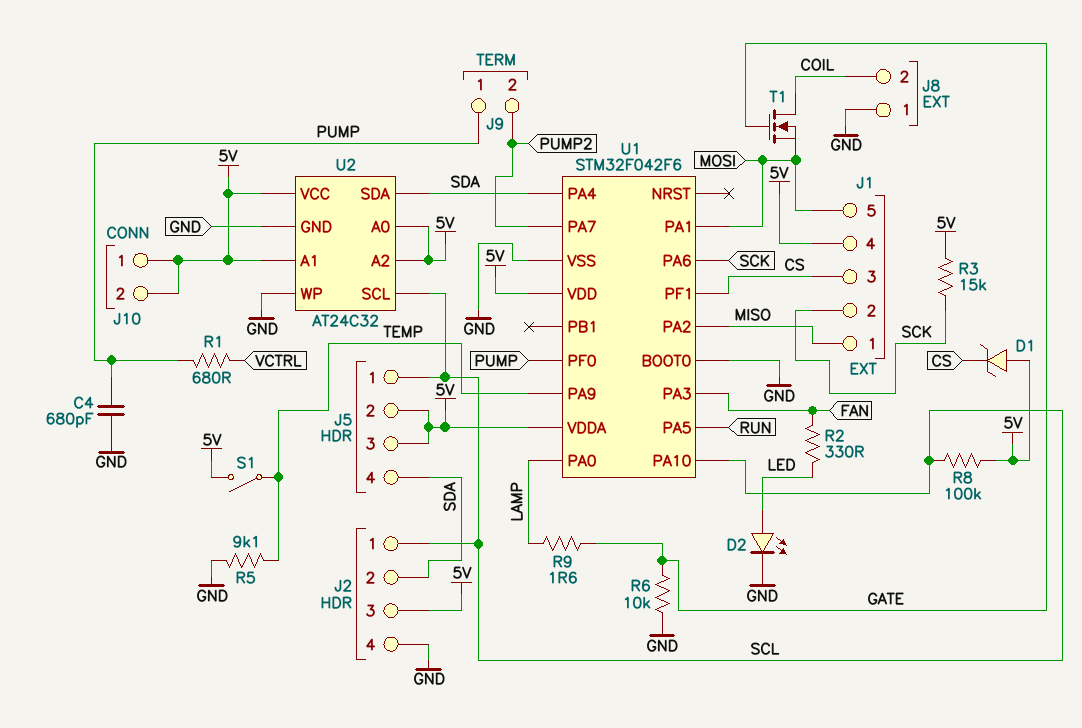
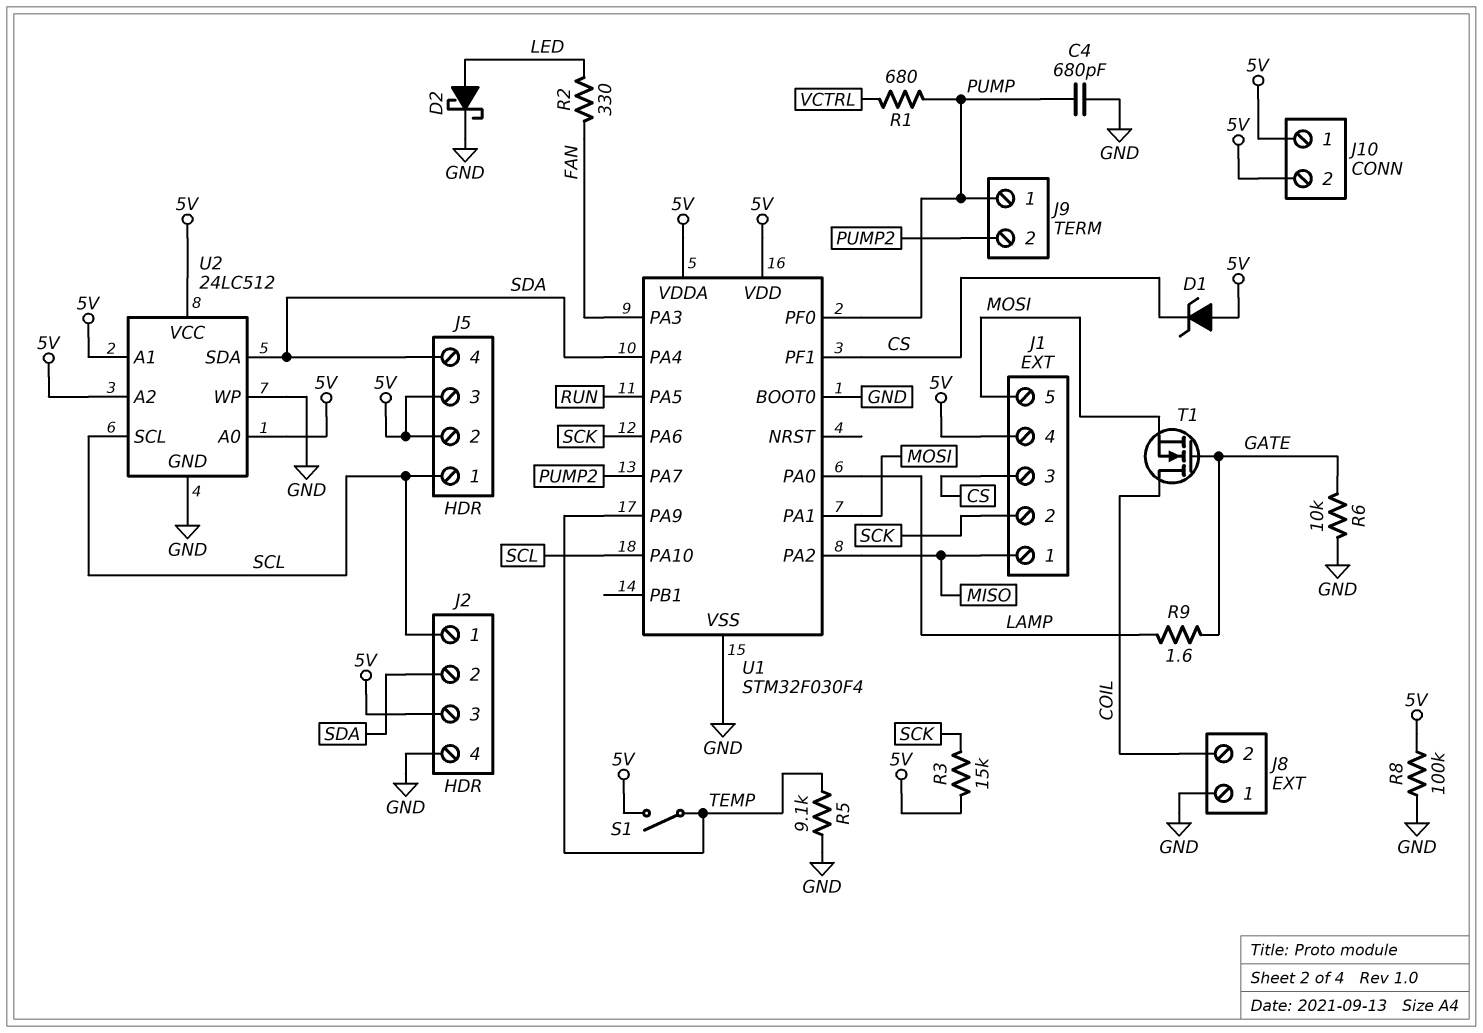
D2: LED (A LED, K GND) -> schottky (A LED, K GND)
R8: 100k (5V, SCL) -> 100k (5V, GND)
U1: STM32F042F6 -> STM32F030F4
U2: AT24C32 -> 24LC512

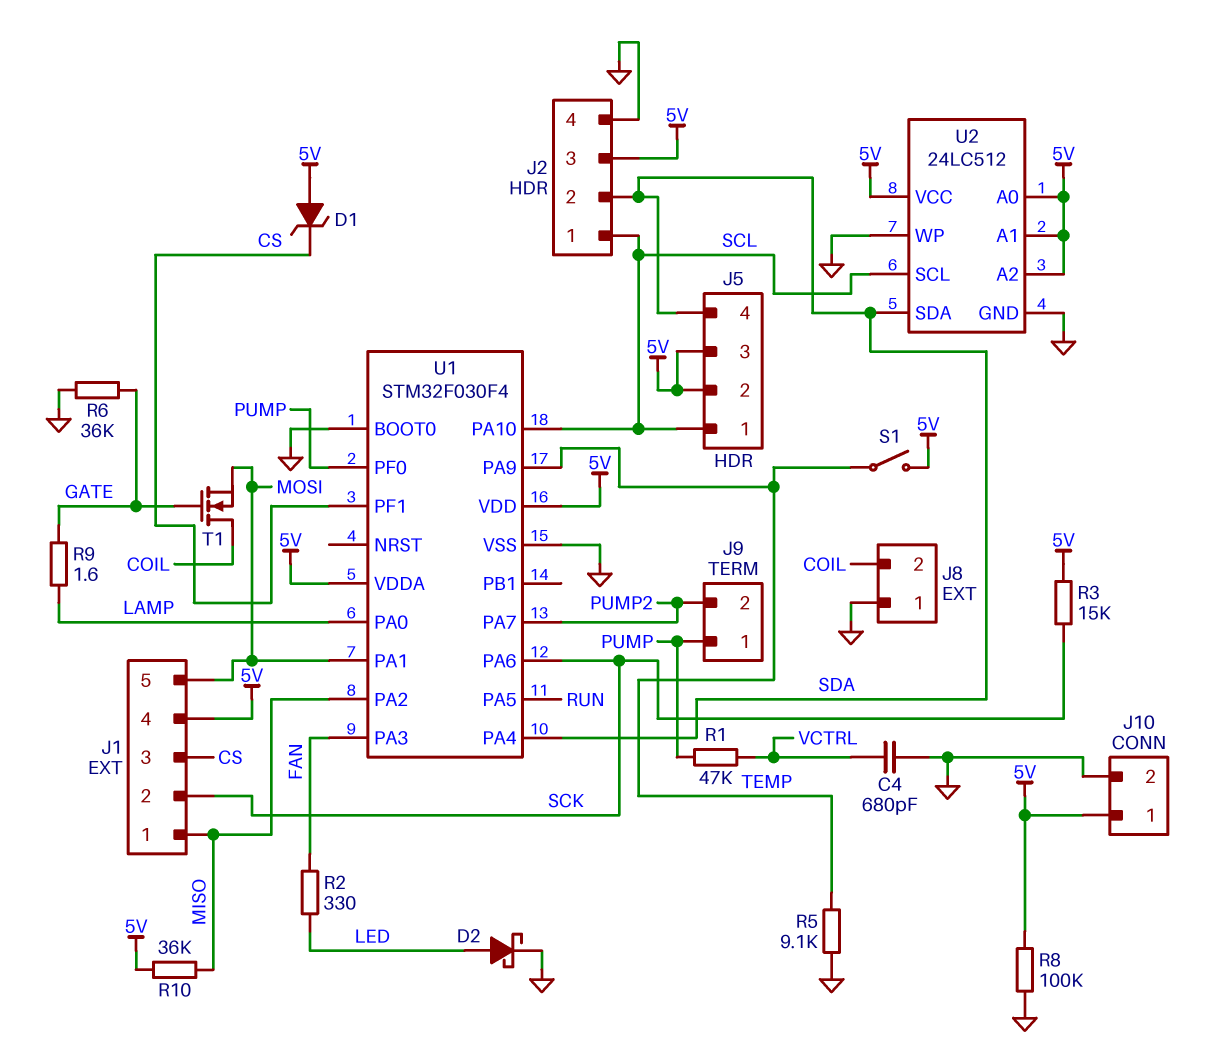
C4: 680pF (GND, PUMP) -> 680pF (GND, VCTRL)
J10 pin 2: 5V -> GND
R1: 680 (PUMP, VCTRL) -> 47k (PUMP, VCTRL)
R6: 10k (GATE, GND) -> 36k (GATE, GND)
R10: none -> 36k (5V, MISO)

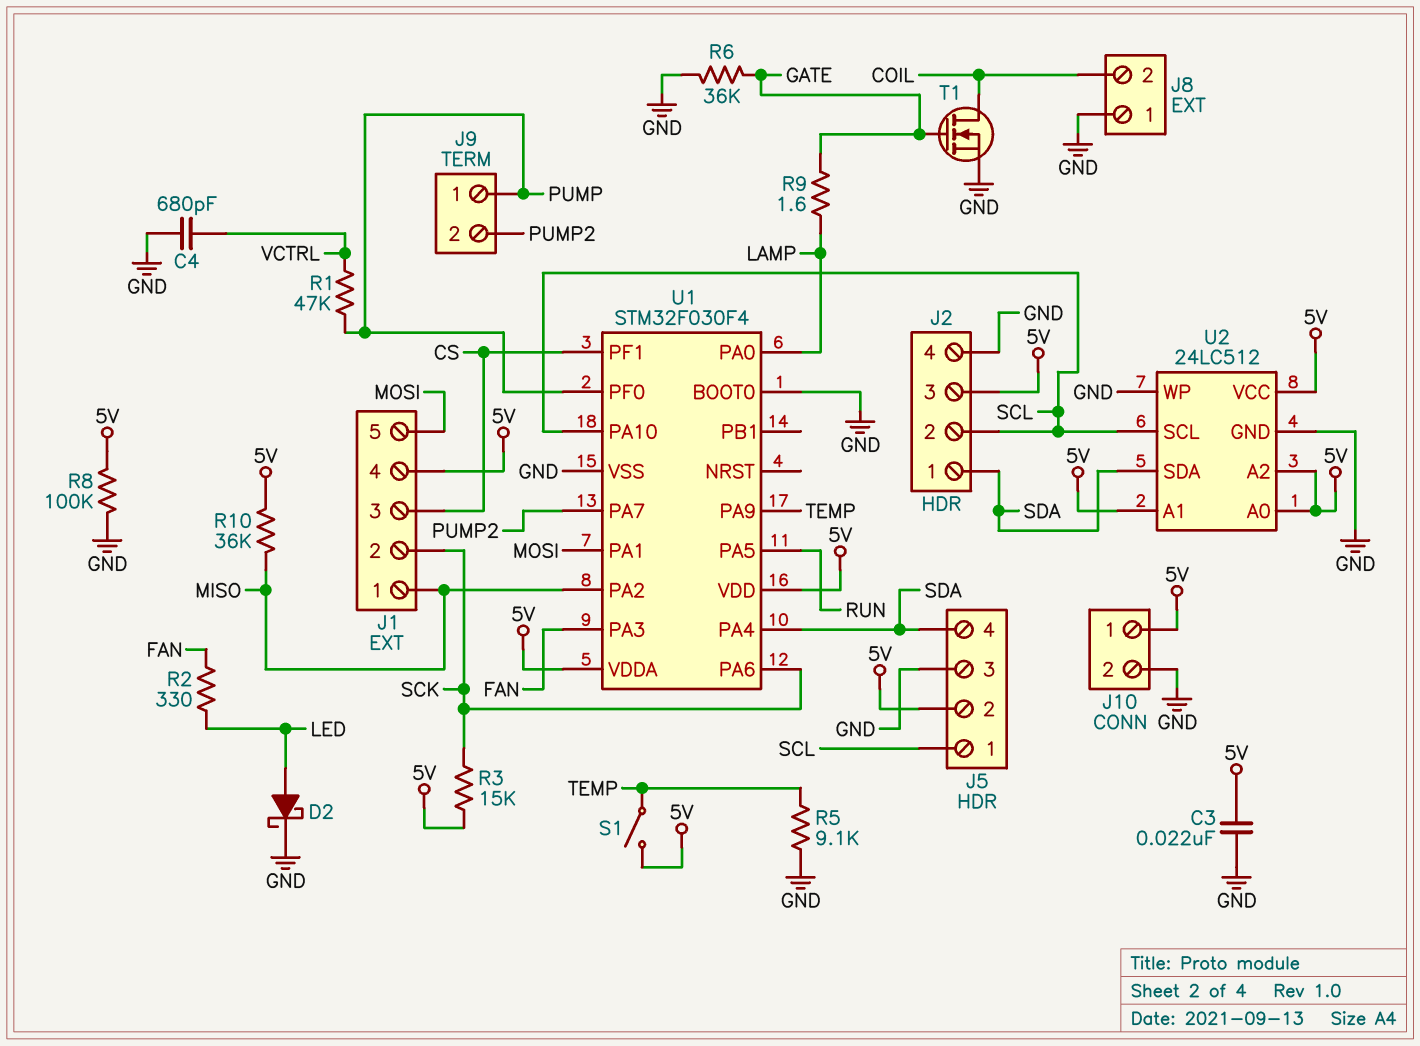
C3: none -> 22nF (5V, GND)
D1: zener (A 5V, K CS) -> none
J2 pin 1: SCL -> SDA
J2 pin 2: SDA -> SCL
J5 pin 3: 5V -> GND
T1: NMOS (G GATE, D COIL, S MOSI) -> NMOS (G GATE, D COIL, S GND)

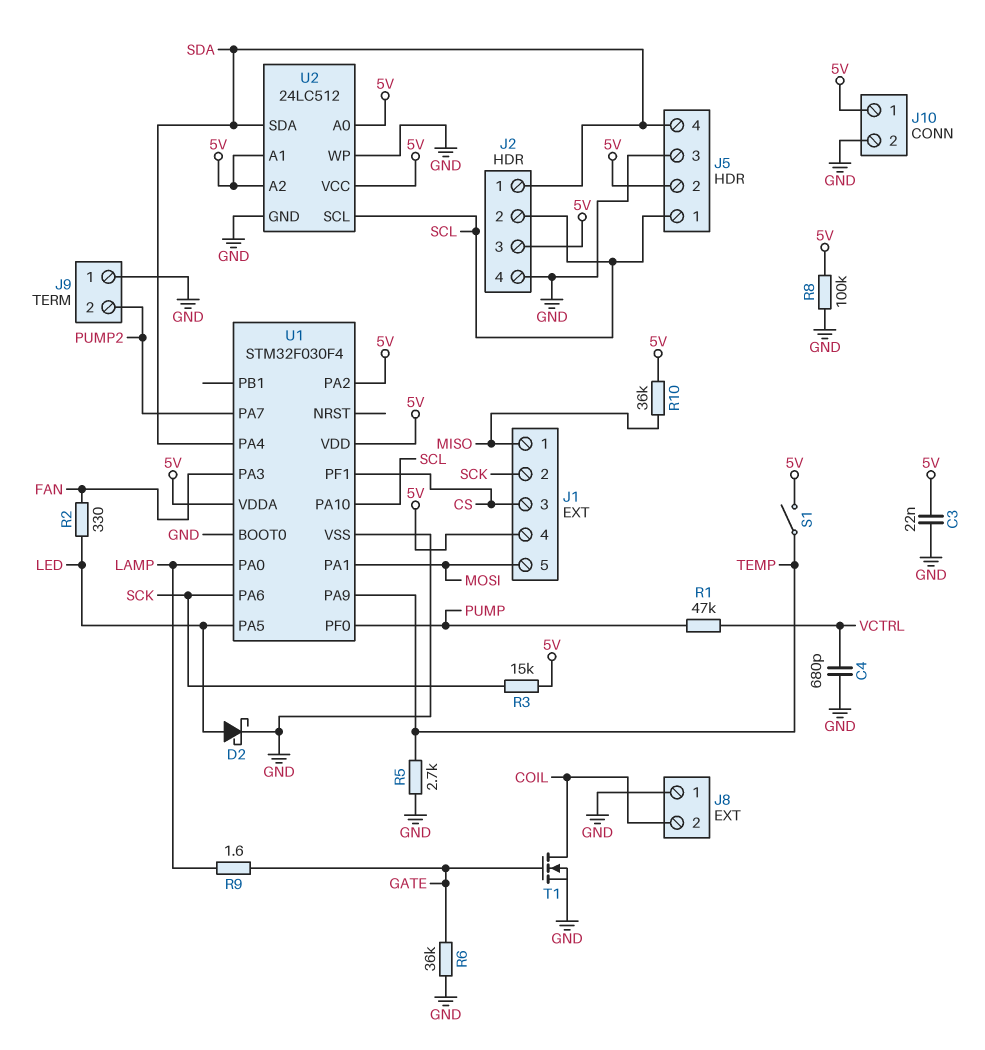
J9 pin 1: PUMP -> GND
R5: 9.1k (GND, TEMP) -> 2.7k (GND, TEMP)
U1 pin PA2: MISO -> 5V
U1 pin PA5: RUN -> LED

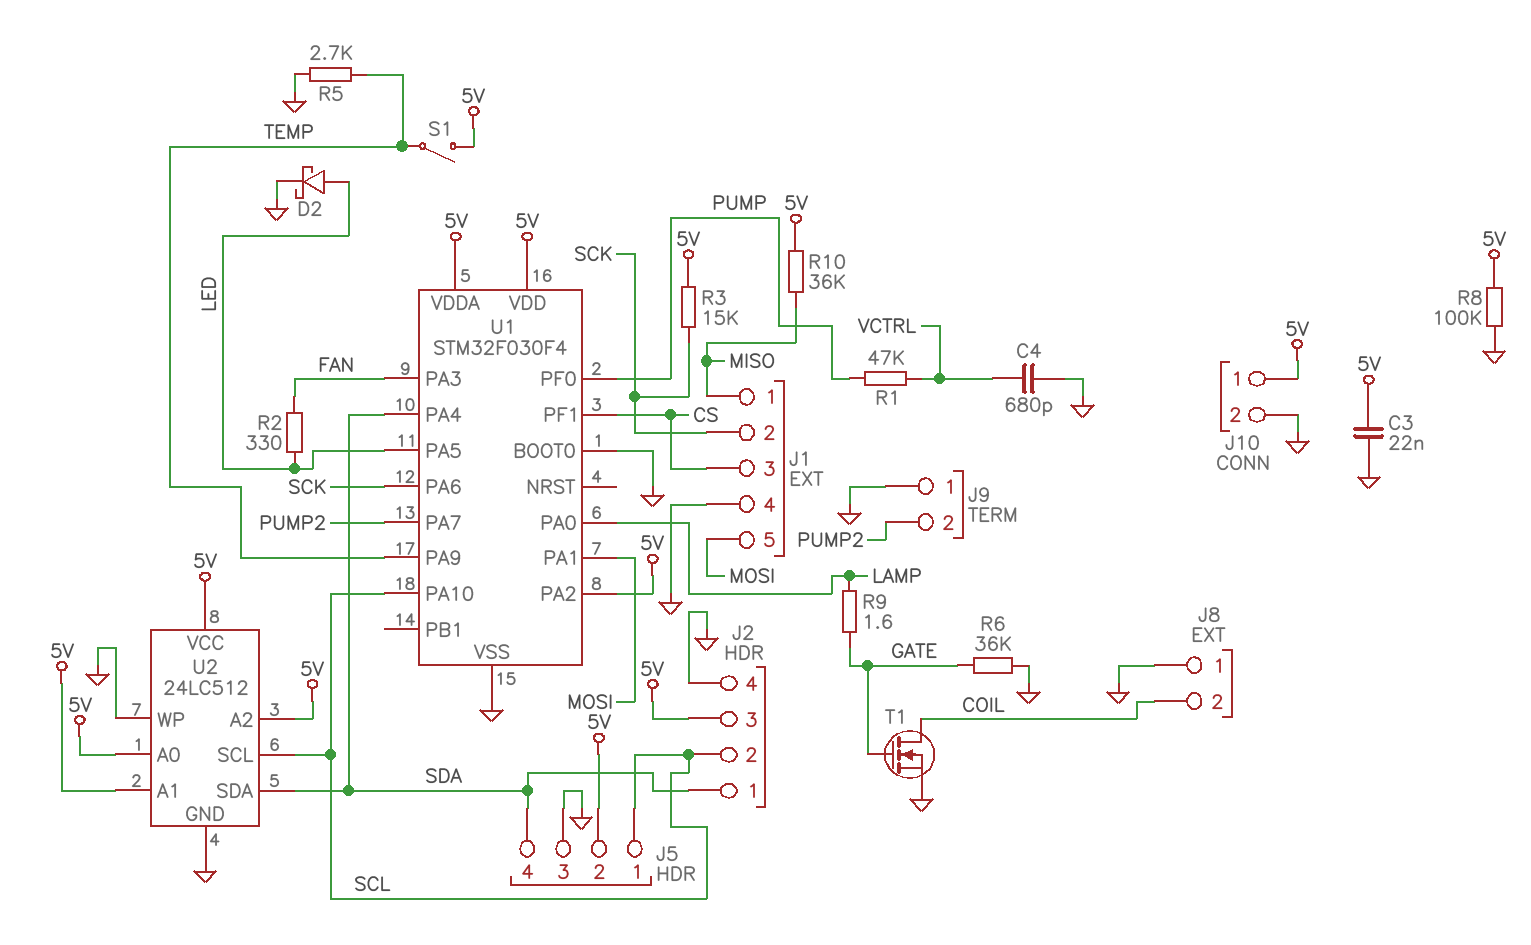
J1 pin 4: 5V -> GND

